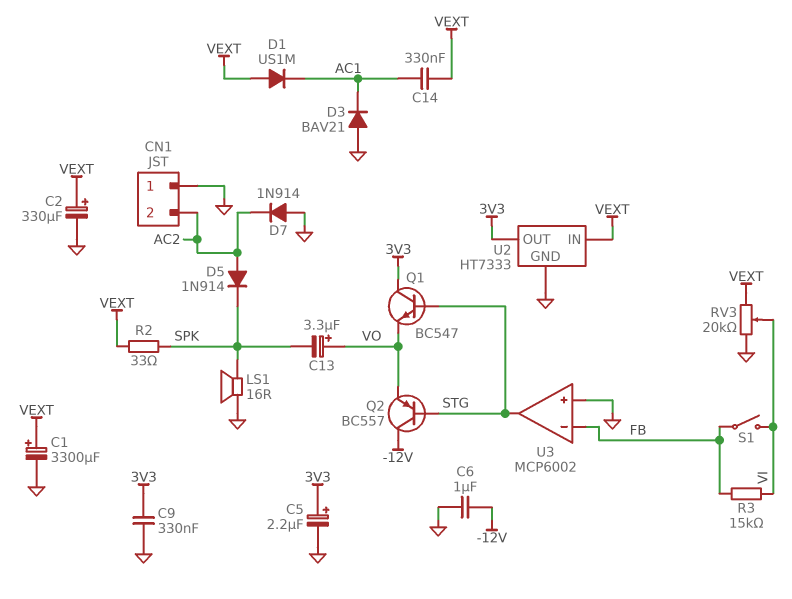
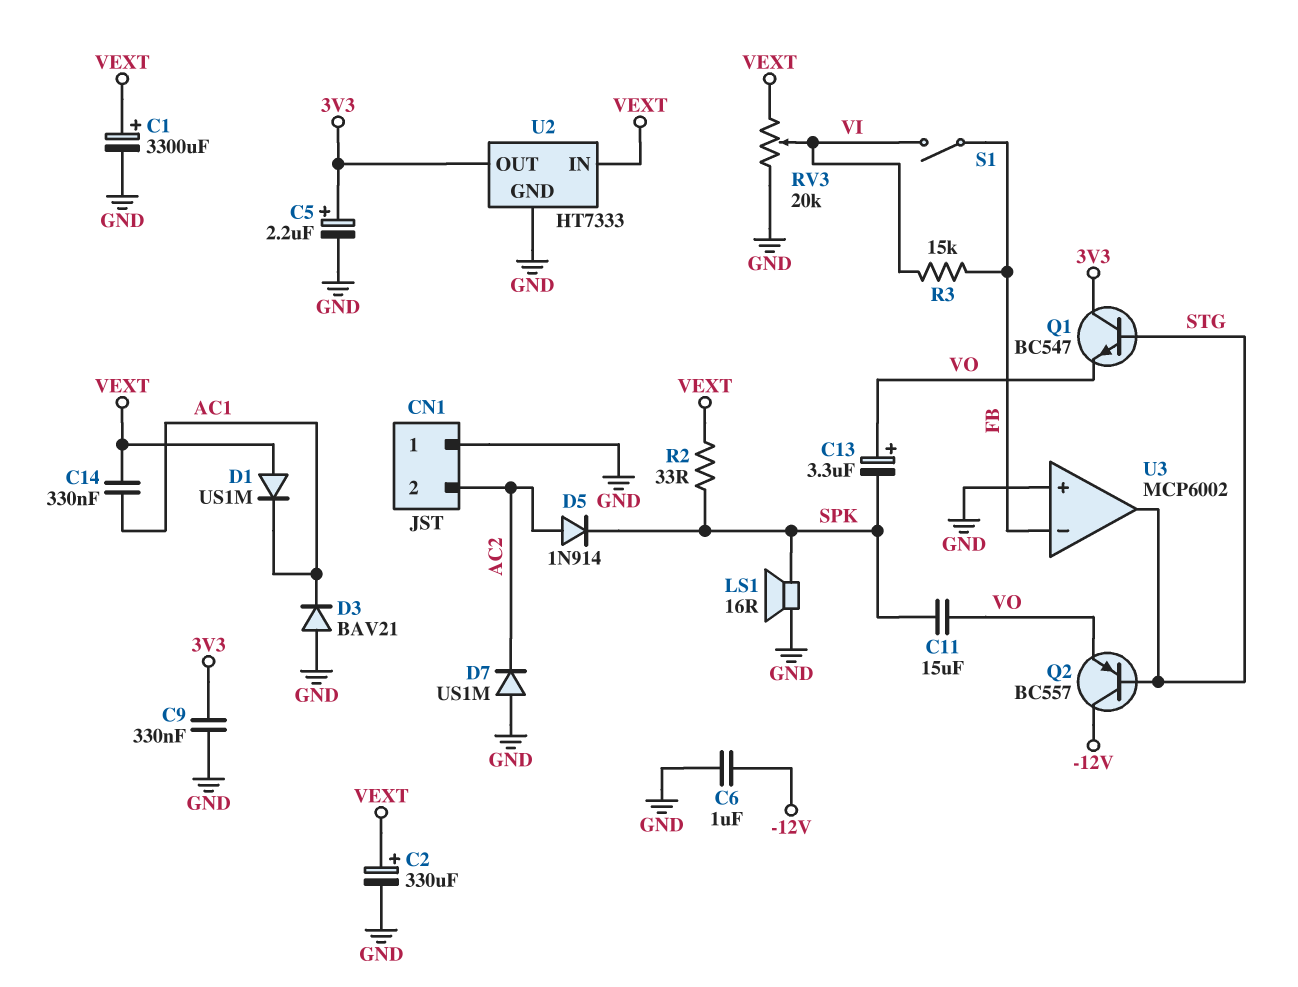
C11: none -> 15uF (SPK, VO)
D7: diode 1N914 (A GND, K AC2) -> diode US1M (A GND, K AC2)

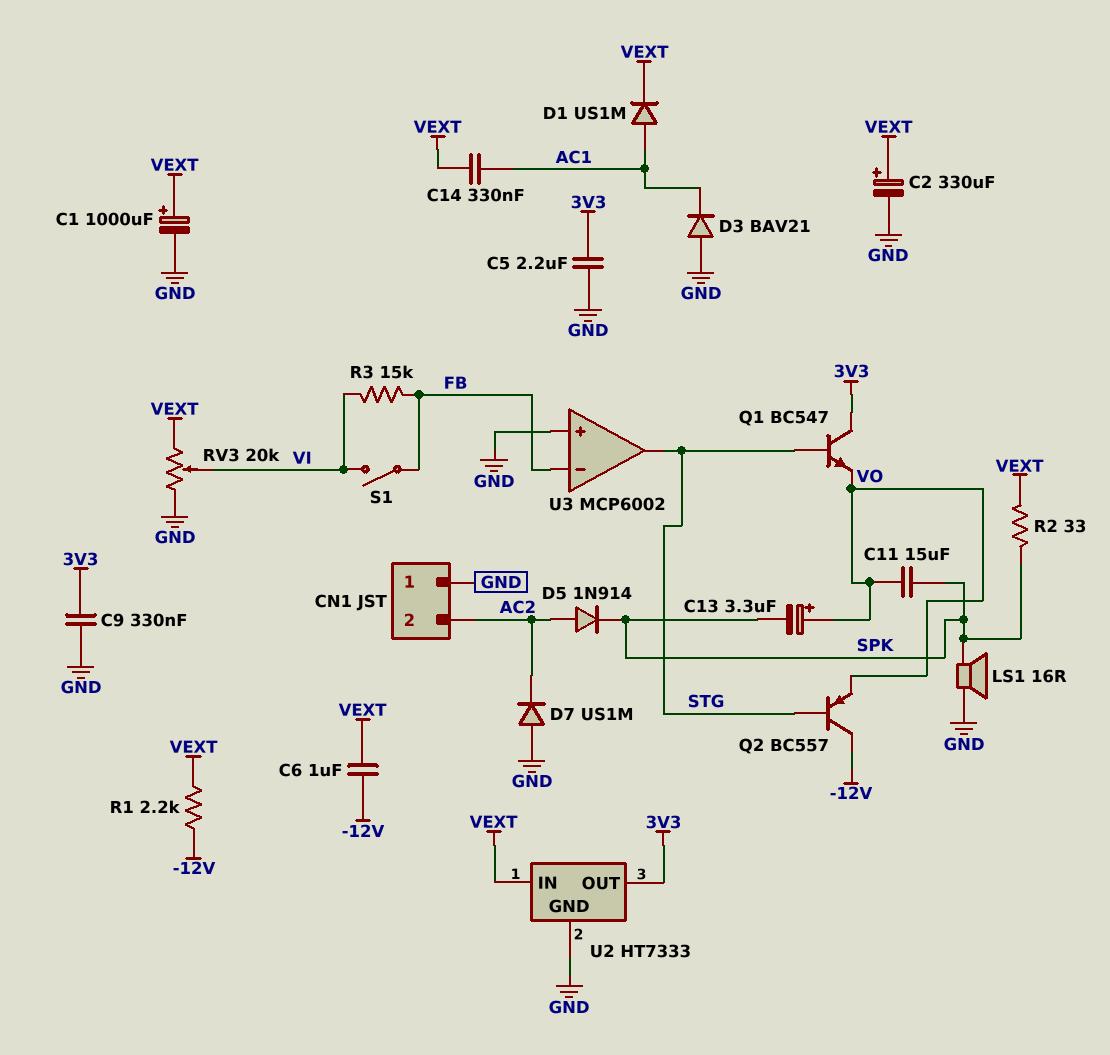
C1: 3300uF (plus VEXT, minus GND) -> 1000uF (plus VEXT, minus GND)
C5: 2.2uF (plus 3V3, minus GND) -> 2.2uF (3V3, GND)
C6: 1uF (-12V, GND) -> 1uF (-12V, VEXT)
D1: diode US1M (A VEXT, K AC1) -> diode US1M (A AC1, K VEXT)
R1: none -> 2.2k (-12V, VEXT)

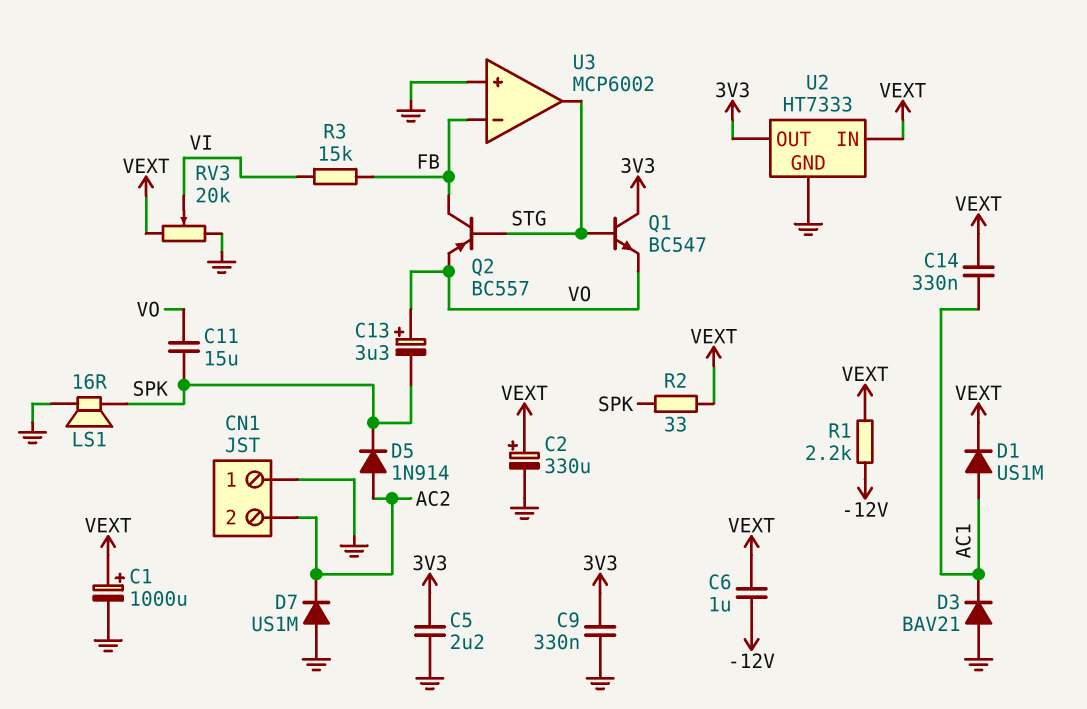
Q2: PNP BC557 (B STG, C -12V, E VO) -> PNP BC557 (B STG, C FB, E VO)
S1: switch (FB, VI) -> none

